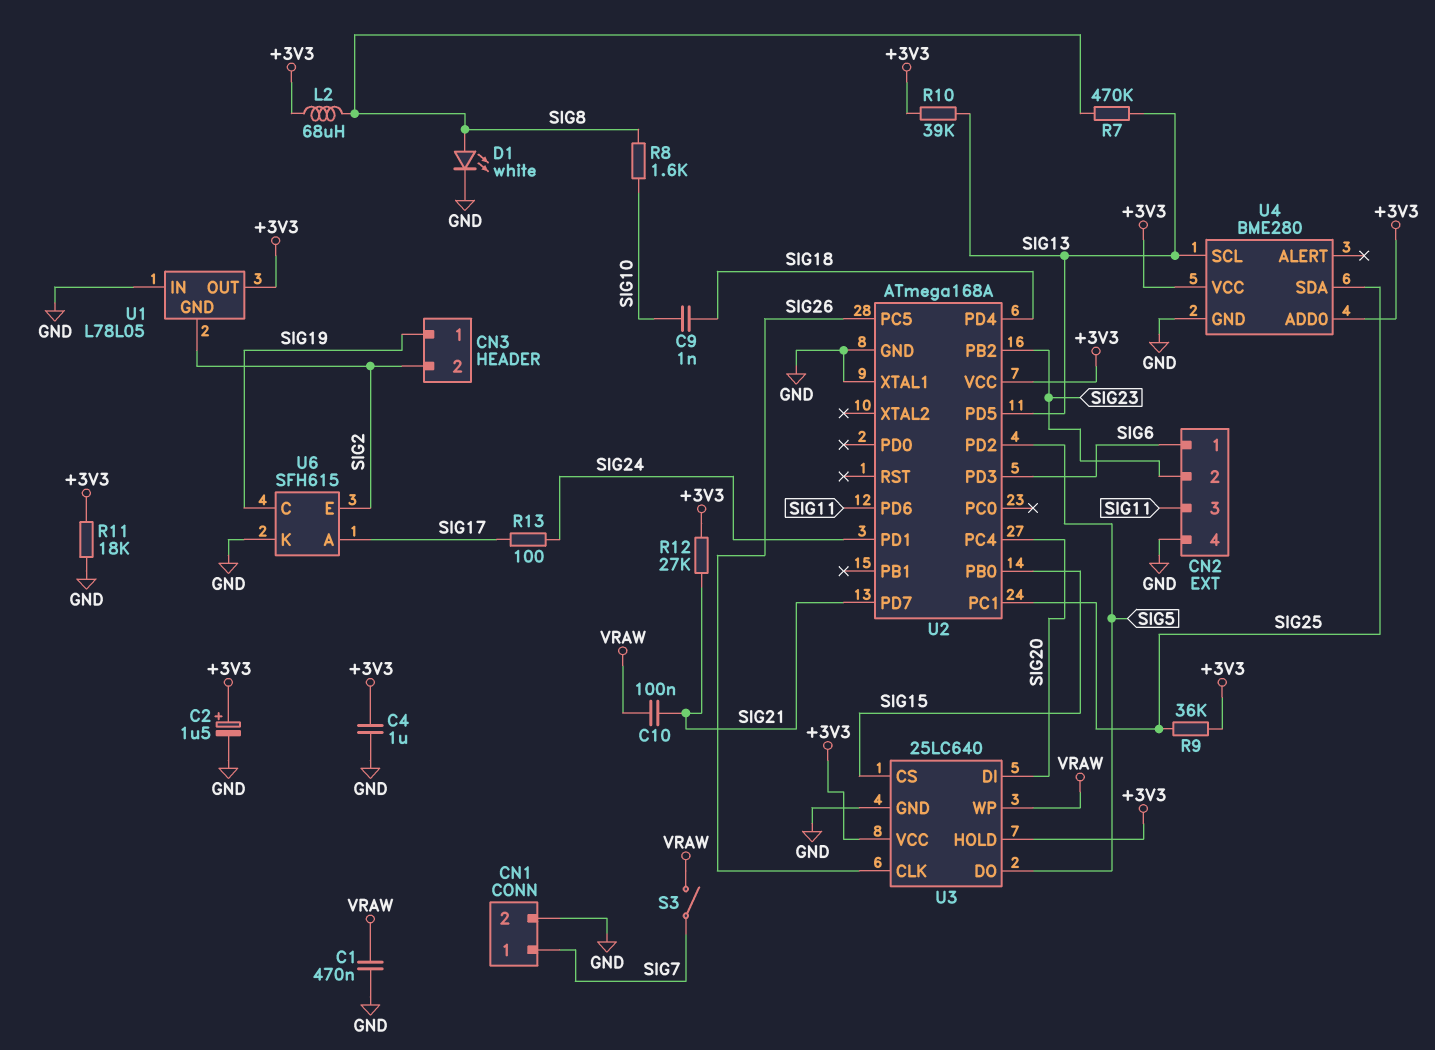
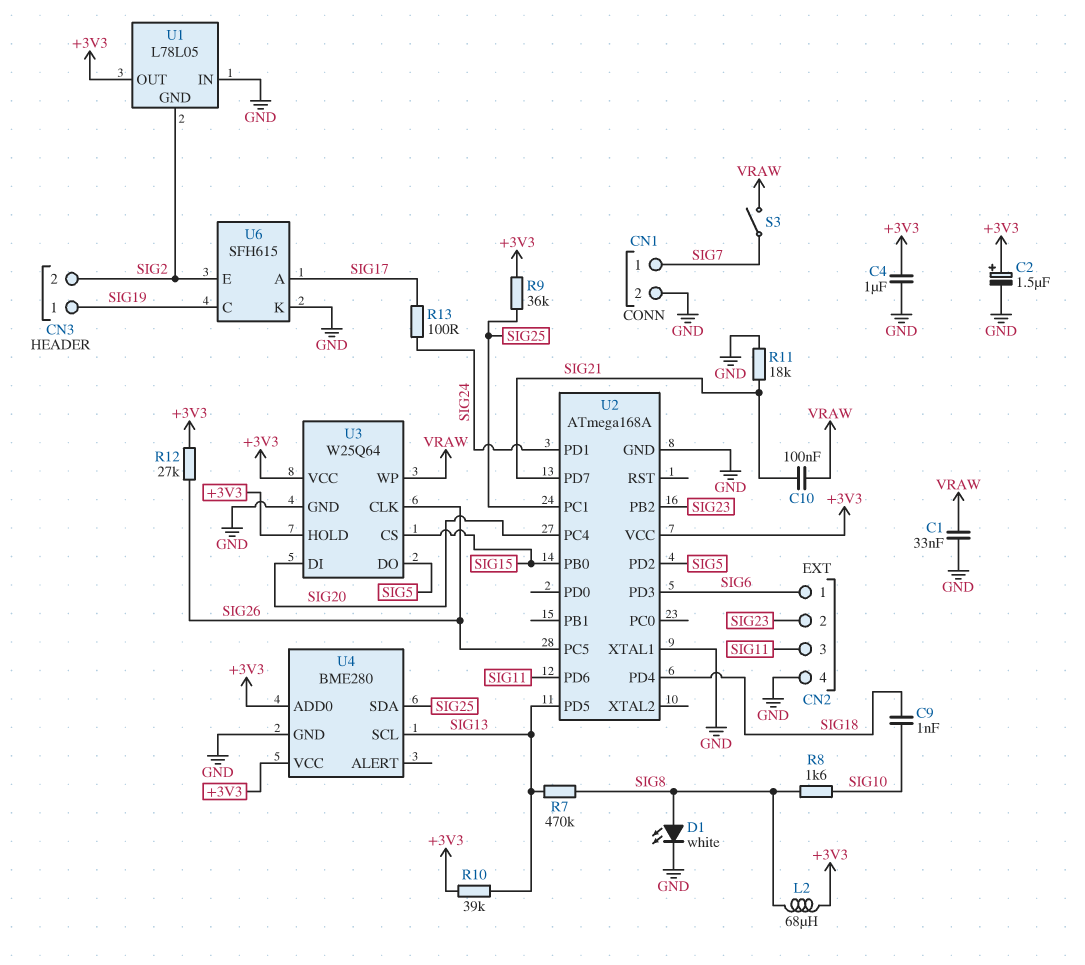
C1: 470nF (GND, VRAW) -> 33nF (GND, VRAW)
R11: 18k (+3V3, GND) -> 18k (GND, SIG21)
R12: 27k (+3V3, SIG21) -> 27k (+3V3, SIG26)
U3: 25LC640 -> W25Q64

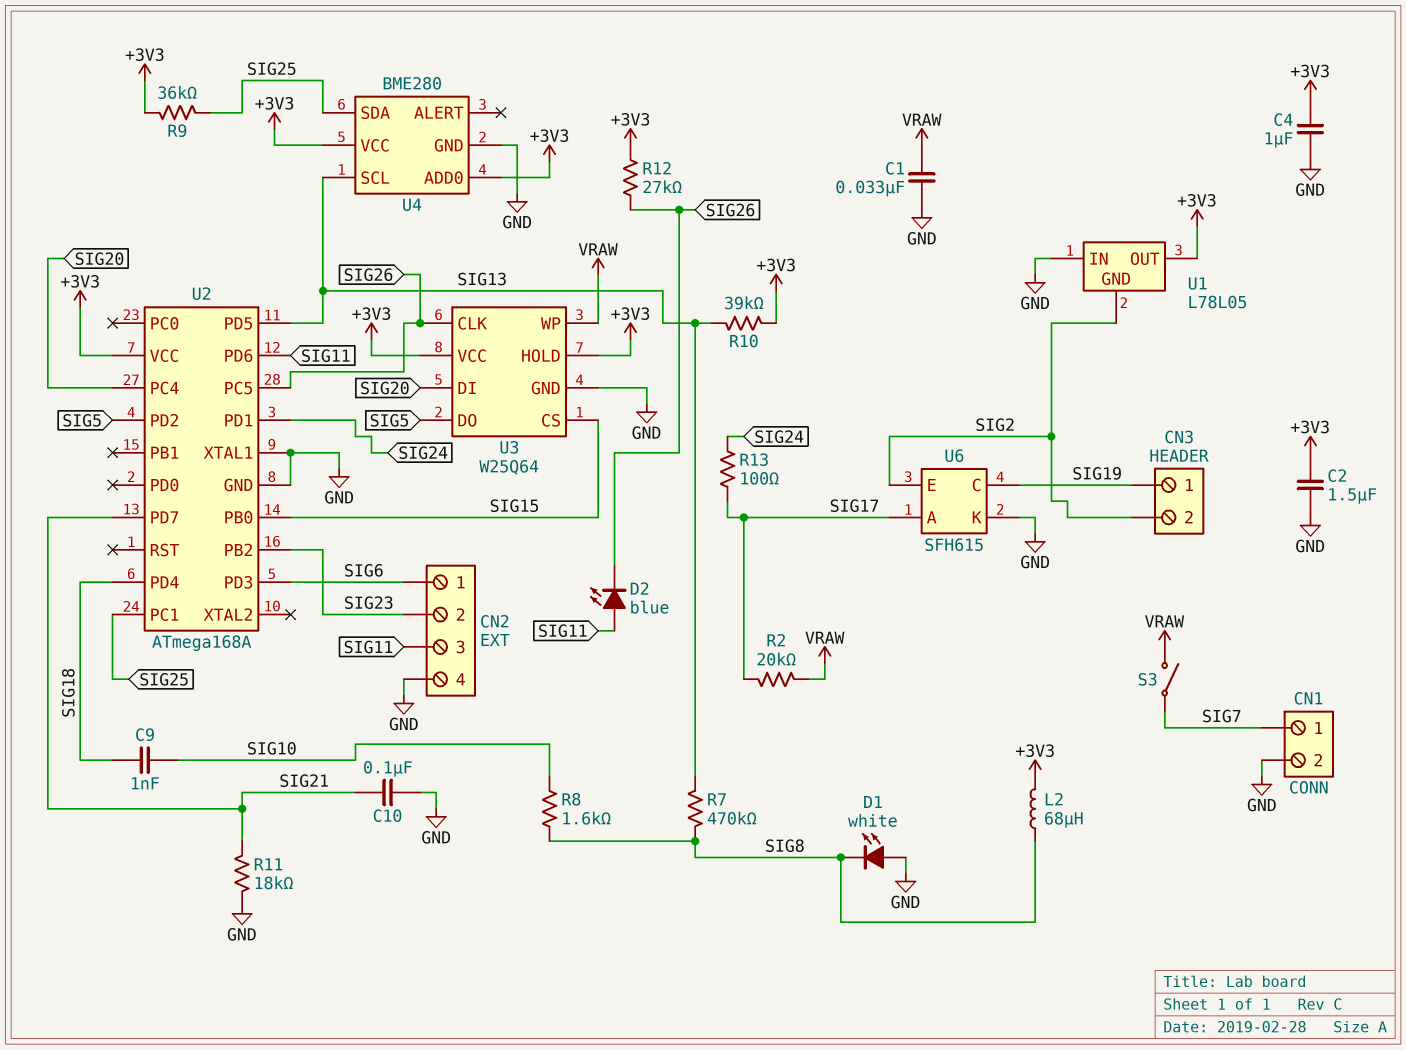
C2: 1.5uF (plus +3V3, minus GND) -> 1.5uF (+3V3, GND)
C10: 100nF (SIG21, VRAW) -> 100nF (GND, SIG21)
D1: LED white (A SIG8, K GND) -> LED white (A GND, K SIG8)
D2: none -> LED blue (A SIG11, K SIG26)
R2: none -> 20k (SIG17, VRAW)

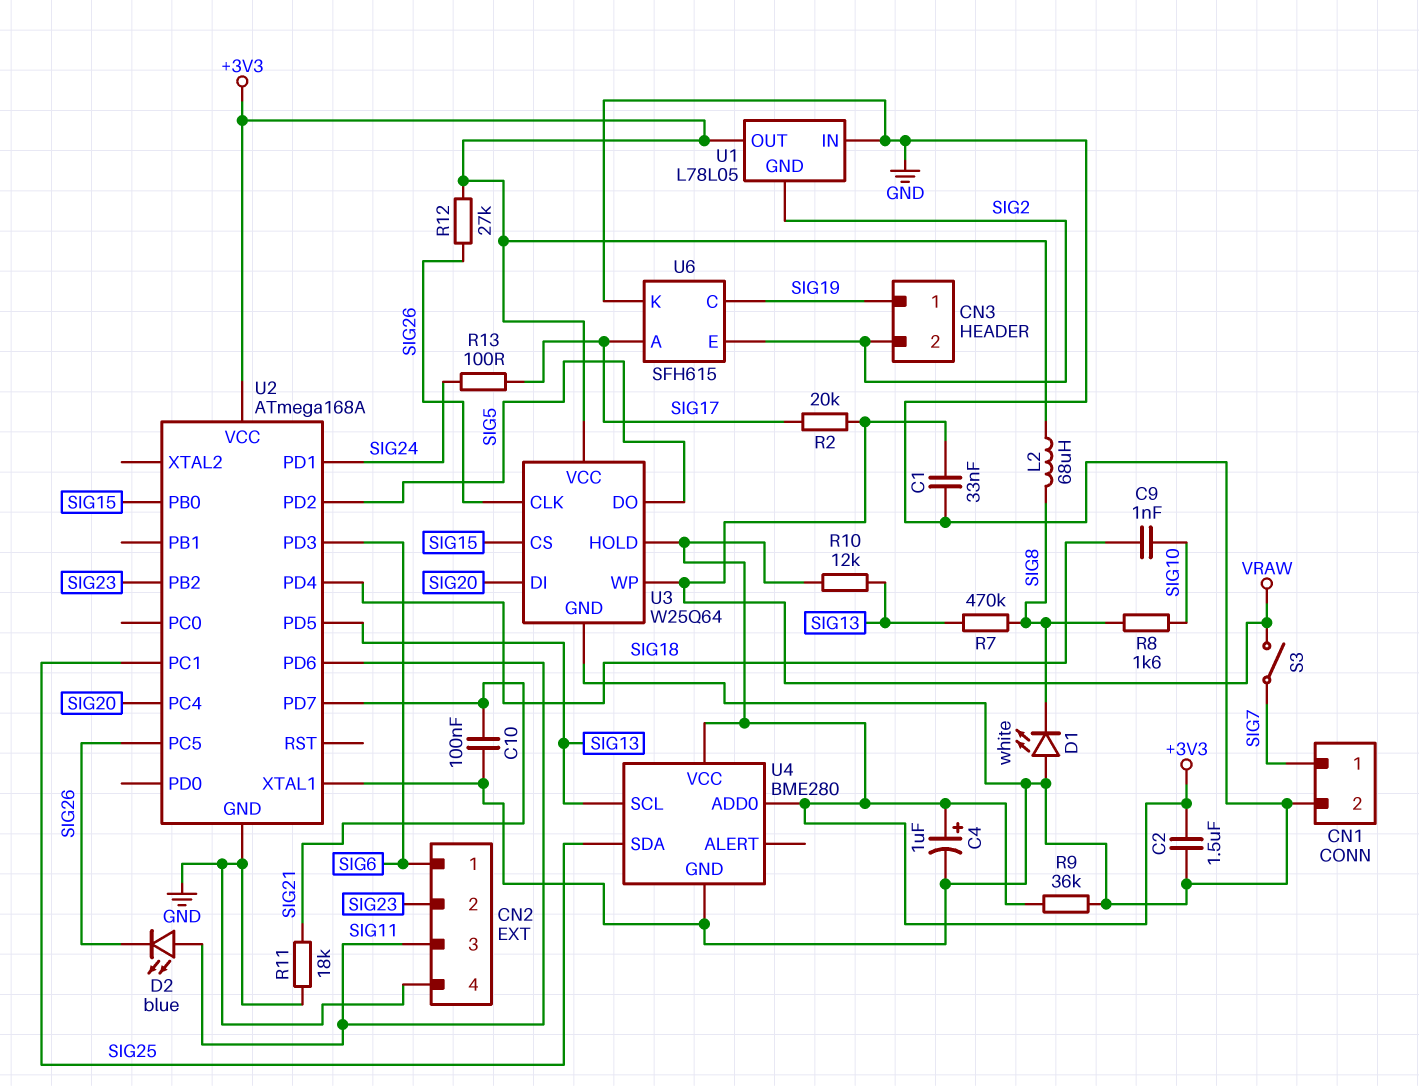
C4: 1uF (+3V3, GND) -> 1uF (plus +3V3, minus GND)
R9: 36k (+3V3, SIG25) -> 36k (+3V3, GND)
R10: 39k (+3V3, SIG13) -> 12k (+3V3, SIG13)

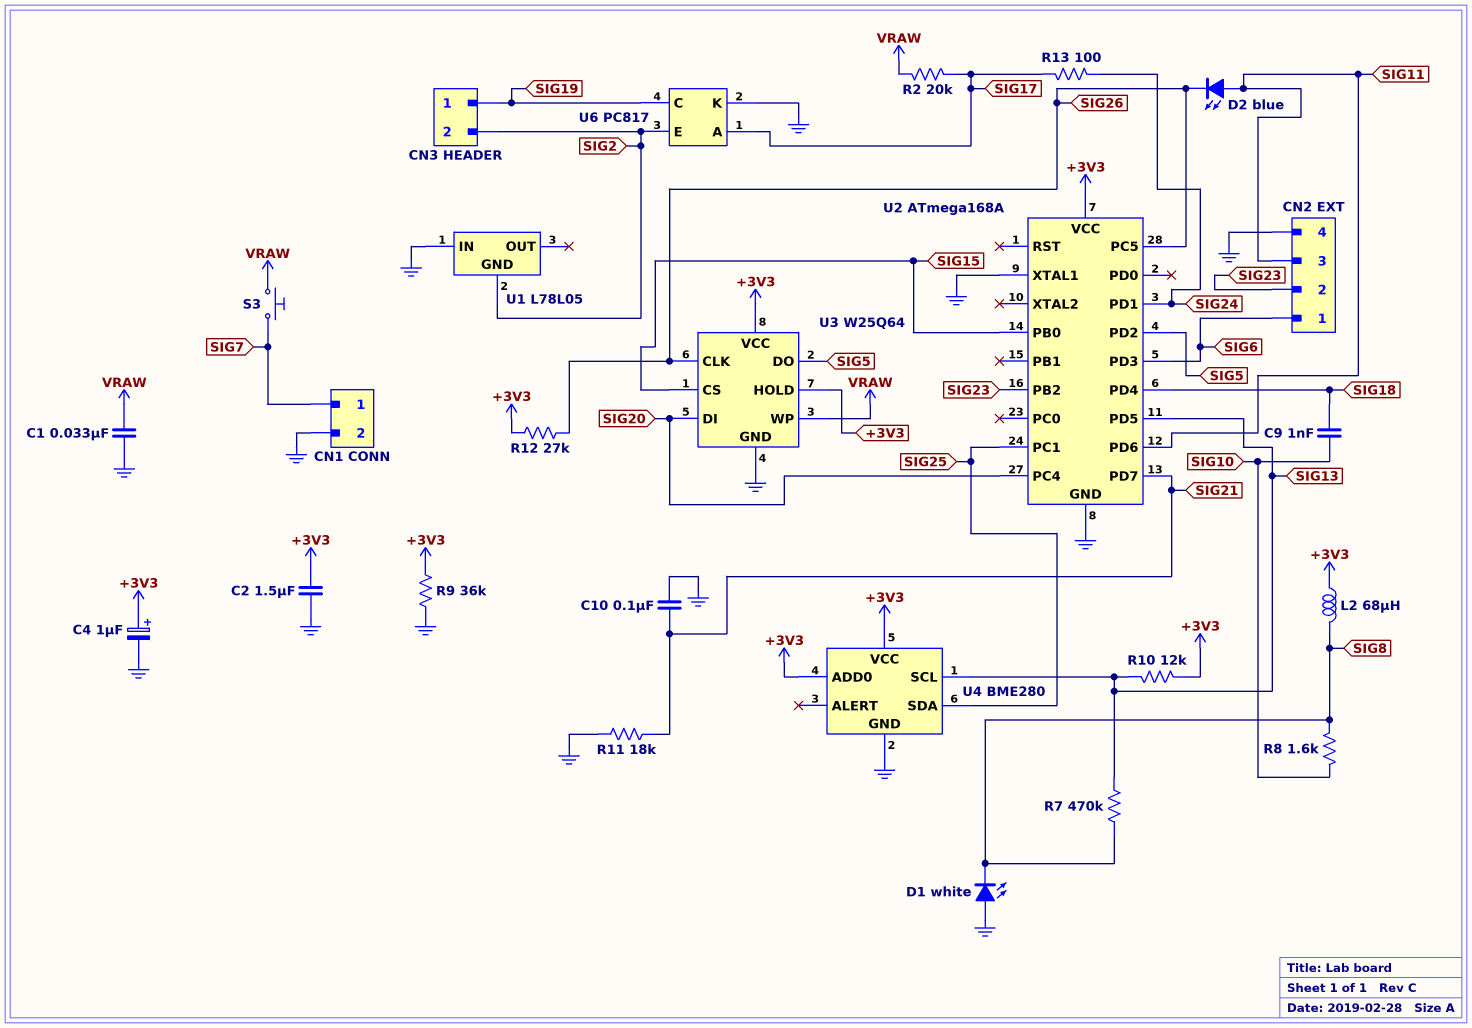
S3: switch (SIG7, VRAW) -> button (SIG7, VRAW)
U1 pin OUT: +3V3 -> none
U6: SFH615 -> PC817

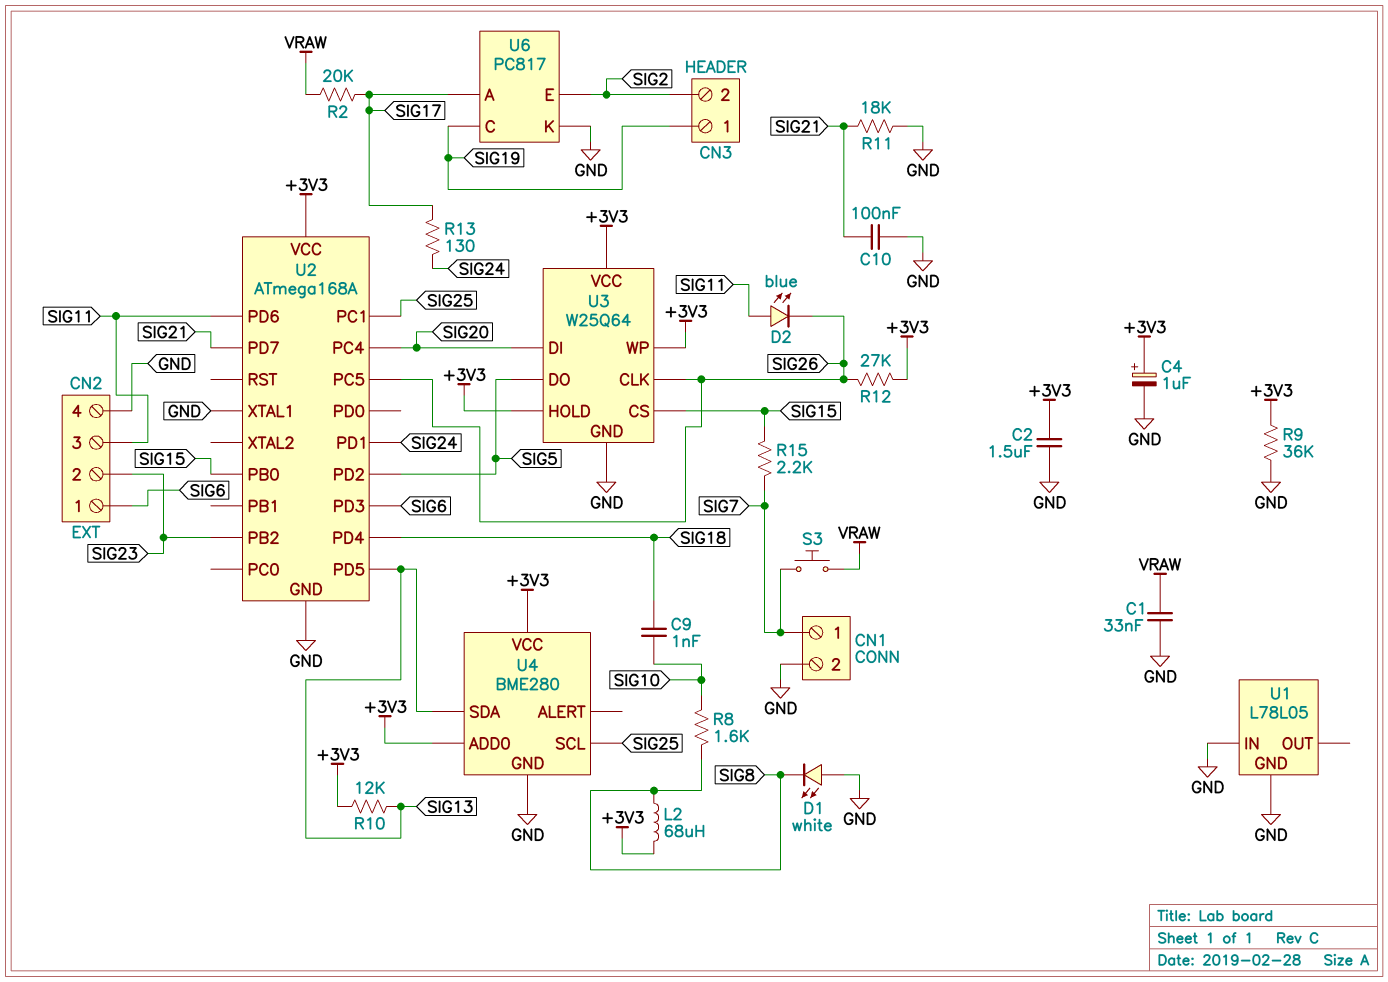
R7: 470k (SIG8, SIG13) -> none
R13: 100 (SIG17, SIG24) -> 130 (SIG17, SIG24)
R15: none -> 2.2k (SIG7, SIG15)
U1 pin GND: SIG2 -> GND
U3 pin WP: VRAW -> +3V3
U4 pin SCL: SIG13 -> SIG25
U4 pin SDA: SIG25 -> SIG13

